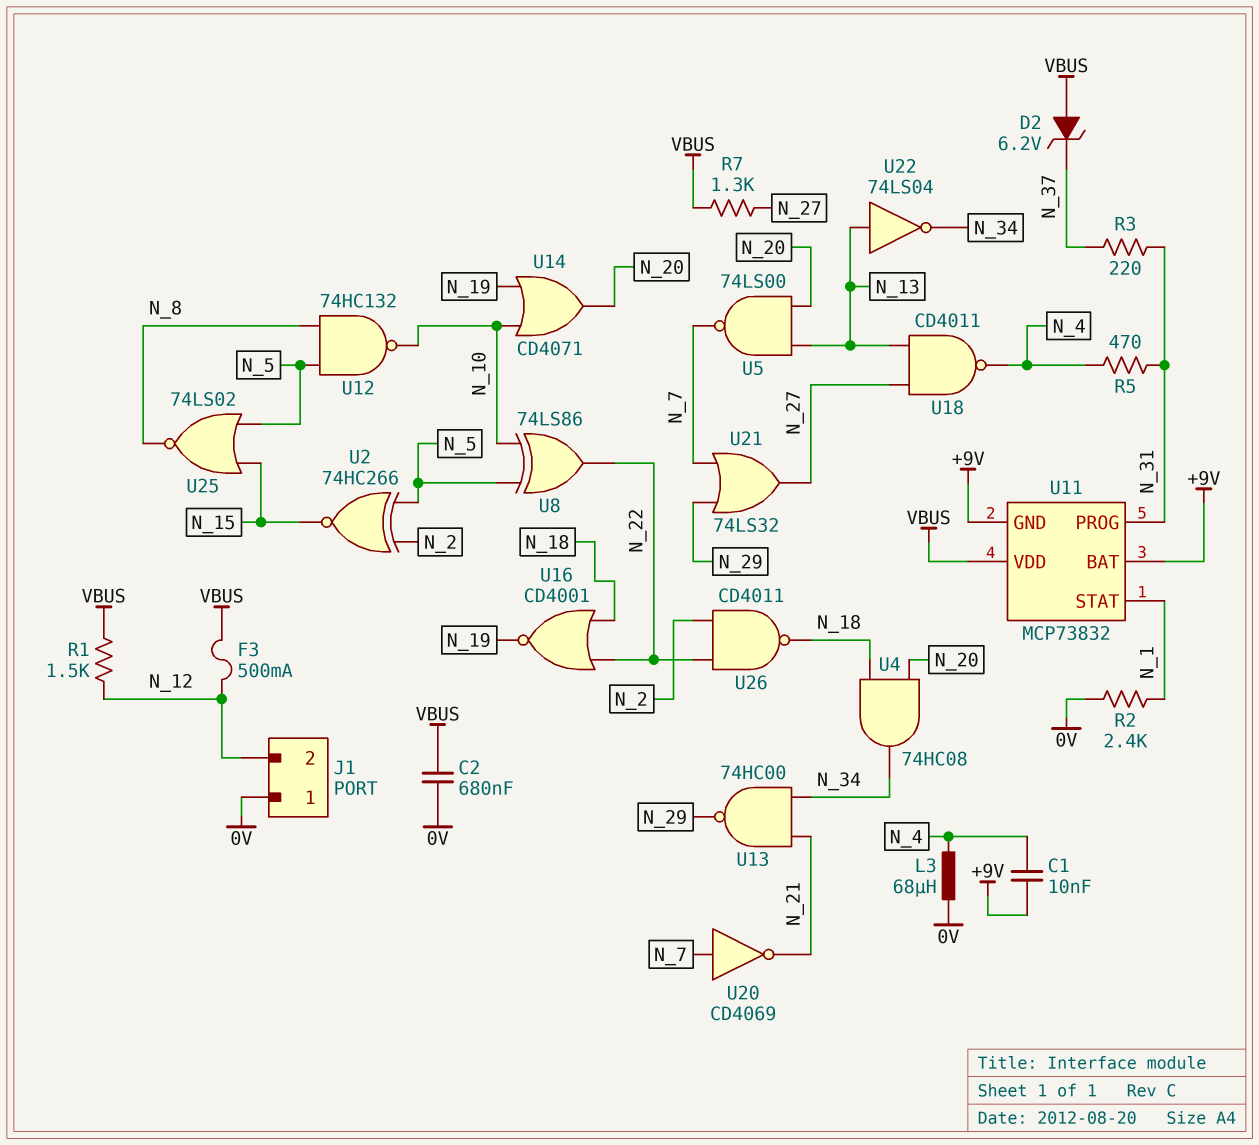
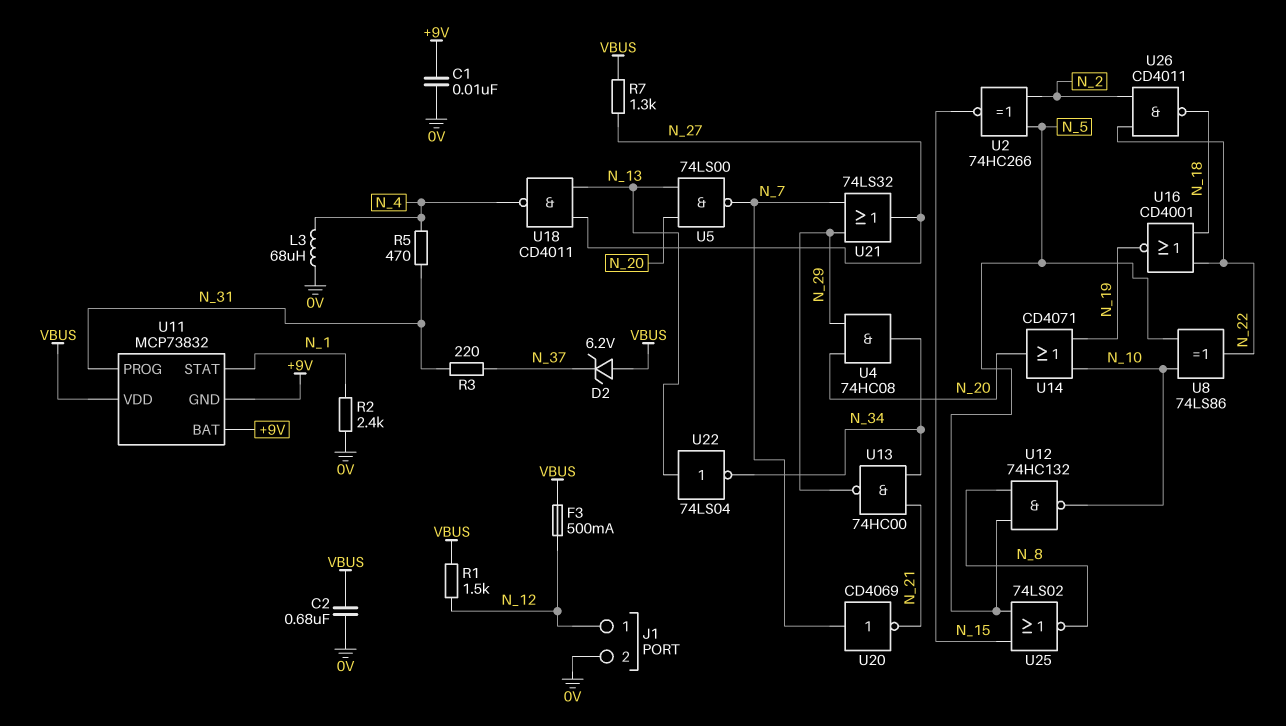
C1: 10nF (+9V, N_4) -> 10nF (+9V, 0V)
J1 pin 1: 0V -> N_12
J1 pin 2: N_12 -> 0V
U4: AND 74HC08 (in N_18, in N_20, out N_34) -> AND 74HC08 (in N_20, in N_29, out N_34)

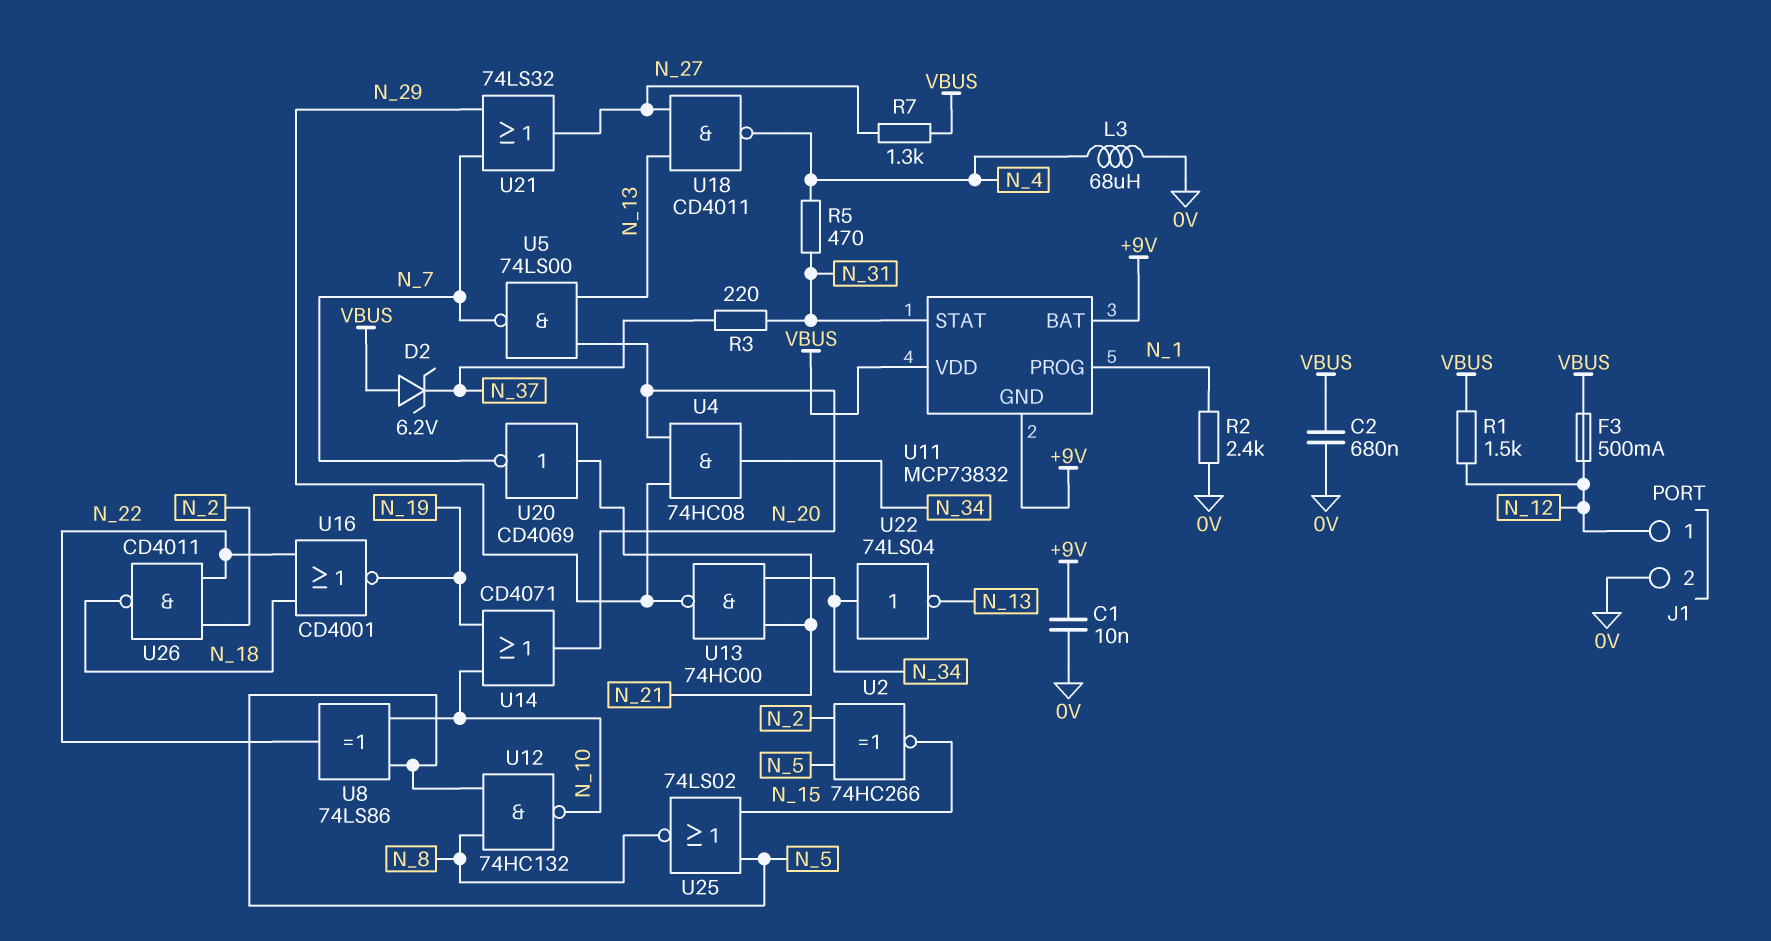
U11 pin PROG: N_31 -> N_1
U11 pin STAT: N_1 -> N_31
U20: NOT CD4069 (in N_7, out N_21) -> NOT CD4069 (in N_21, out N_7)
U22: NOT 74LS04 (in N_13, out N_34) -> NOT 74LS04 (in N_34, out N_13)

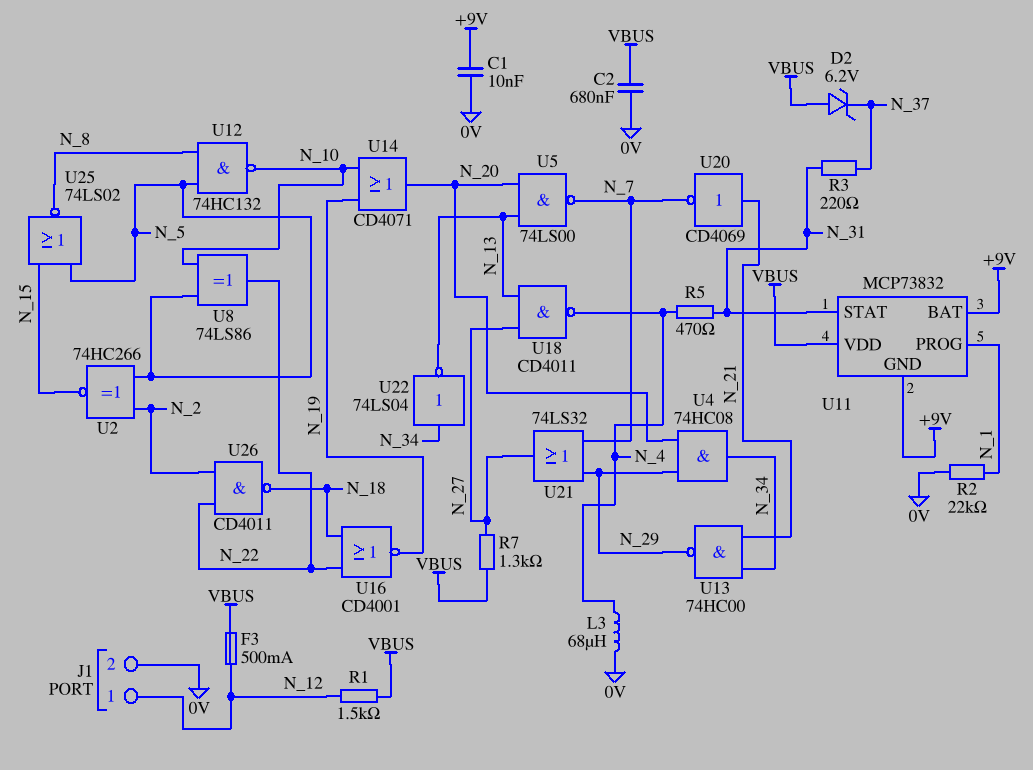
R2: 2.4k (0V, N_1) -> 22k (0V, N_1)

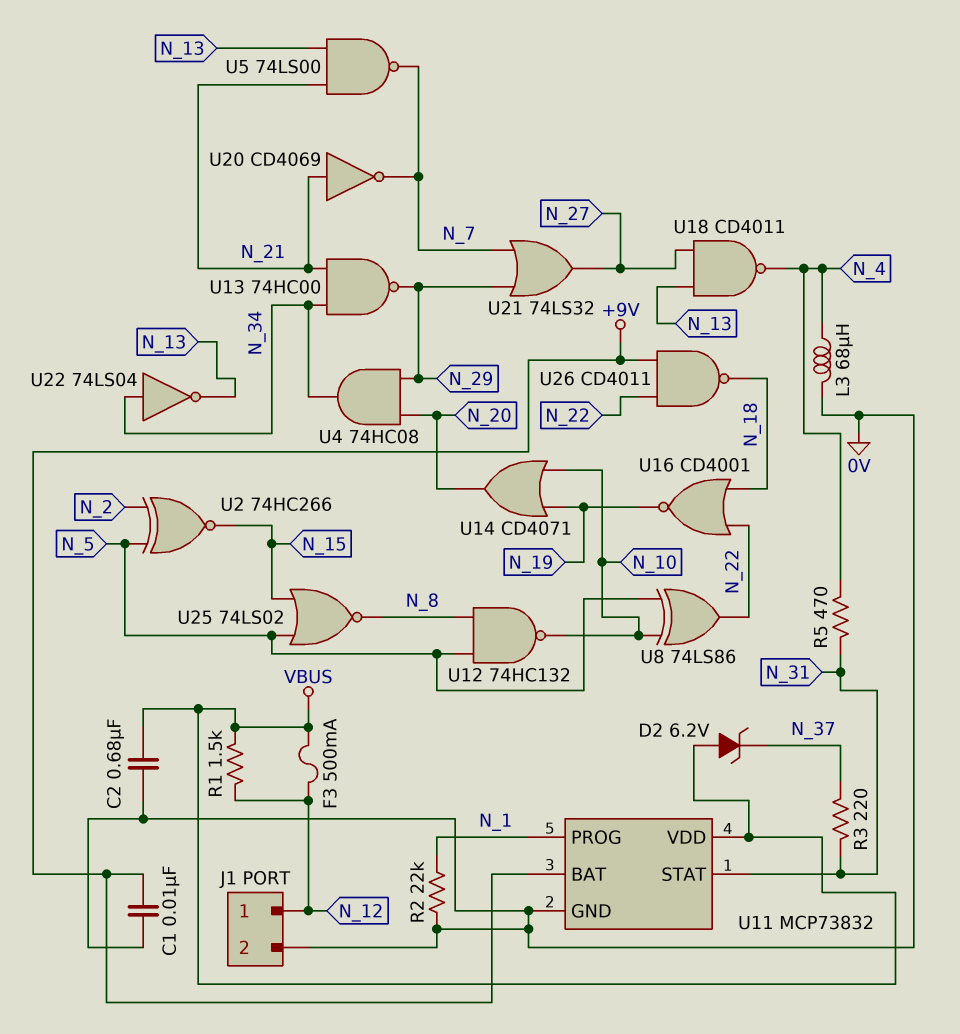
R7: 1.3k (N_27, VBUS) -> none
U5: NAND 74LS00 (in N_13, in N_20, out N_7) -> NAND 74LS00 (in N_13, in N_21, out N_7)
U11 pin GND: +9V -> 0V
U26: NAND CD4011 (in N_2, in N_22, out N_18) -> NAND CD4011 (in +9V, in N_22, out N_18)

